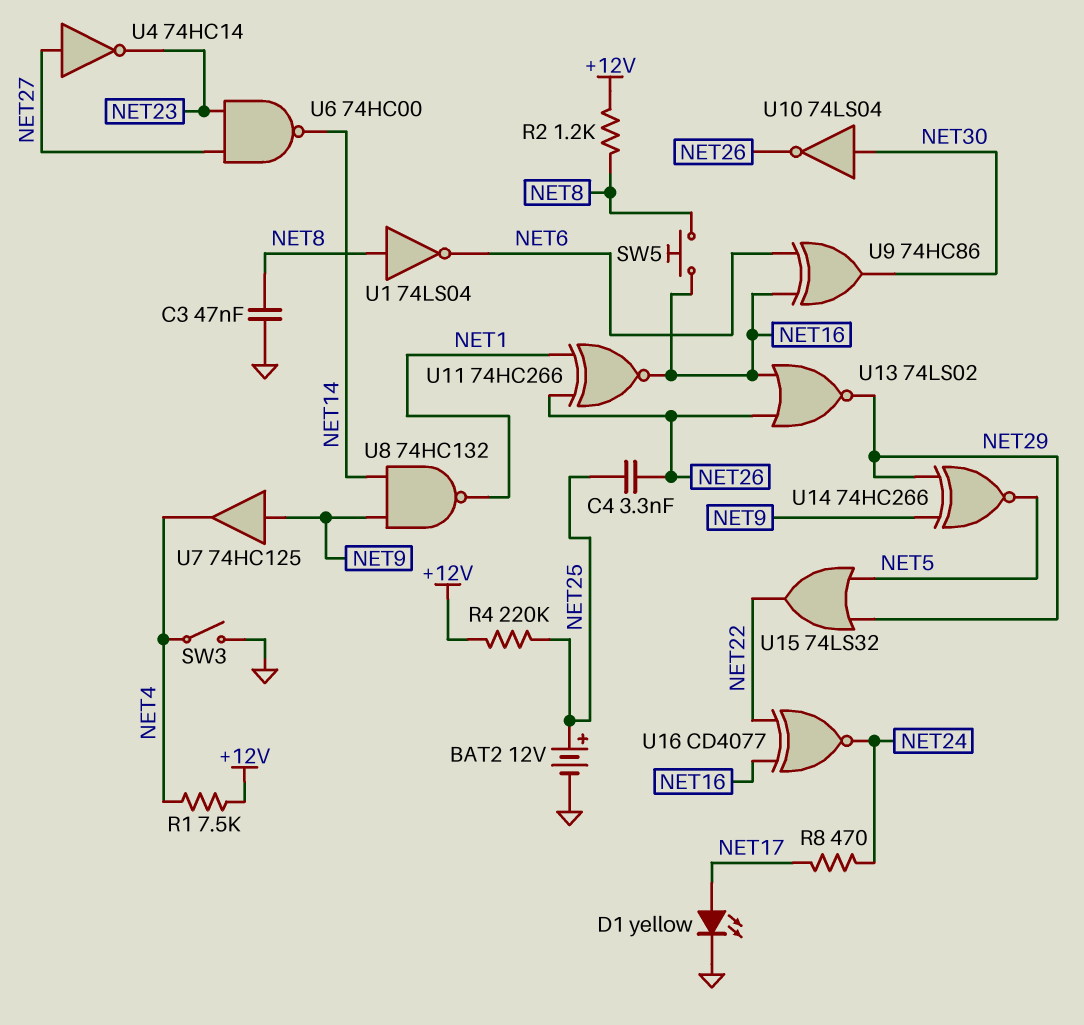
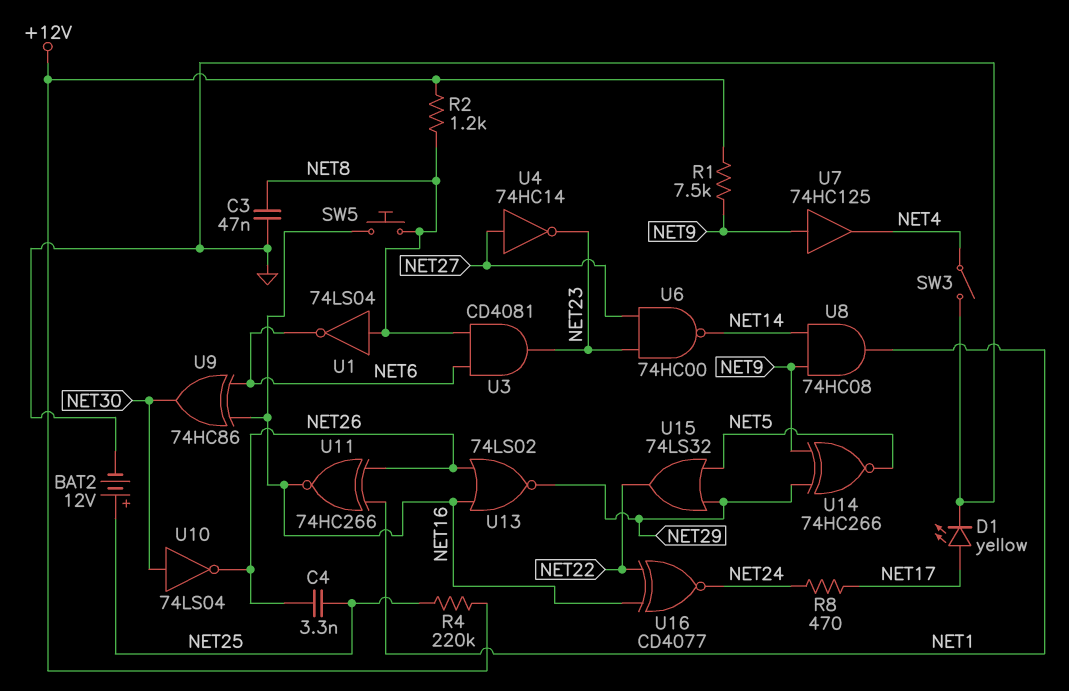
R1: 7.5k (+12V, NET4) -> 7.5k (+12V, NET9)
U3: none -> AND CD4081 (in NET6, in NET8, out NET23)
U8: NAND 74HC132 (in NET9, in NET14, out NET1) -> AND 74HC08 (in NET9, in NET14, out NET1)

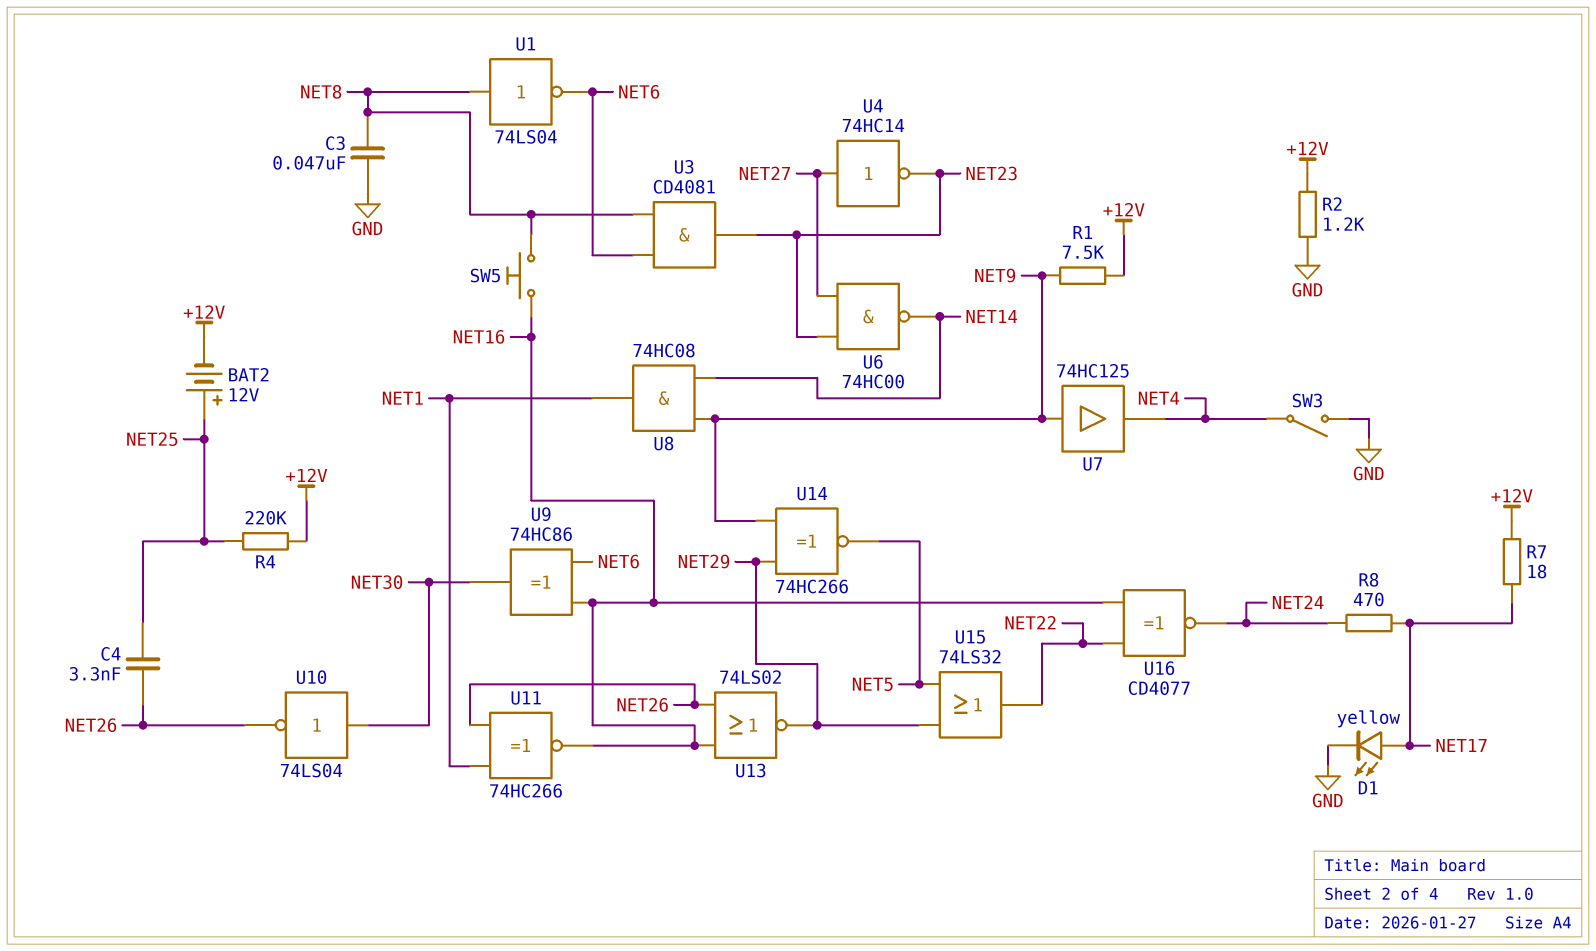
BAT2: 12V (plus NET25, minus GND) -> 12V (plus NET25, minus +12V)
R2: 1.2k (+12V, NET8) -> 1.2k (+12V, GND)
R7: none -> 18 (+12V, NET17)

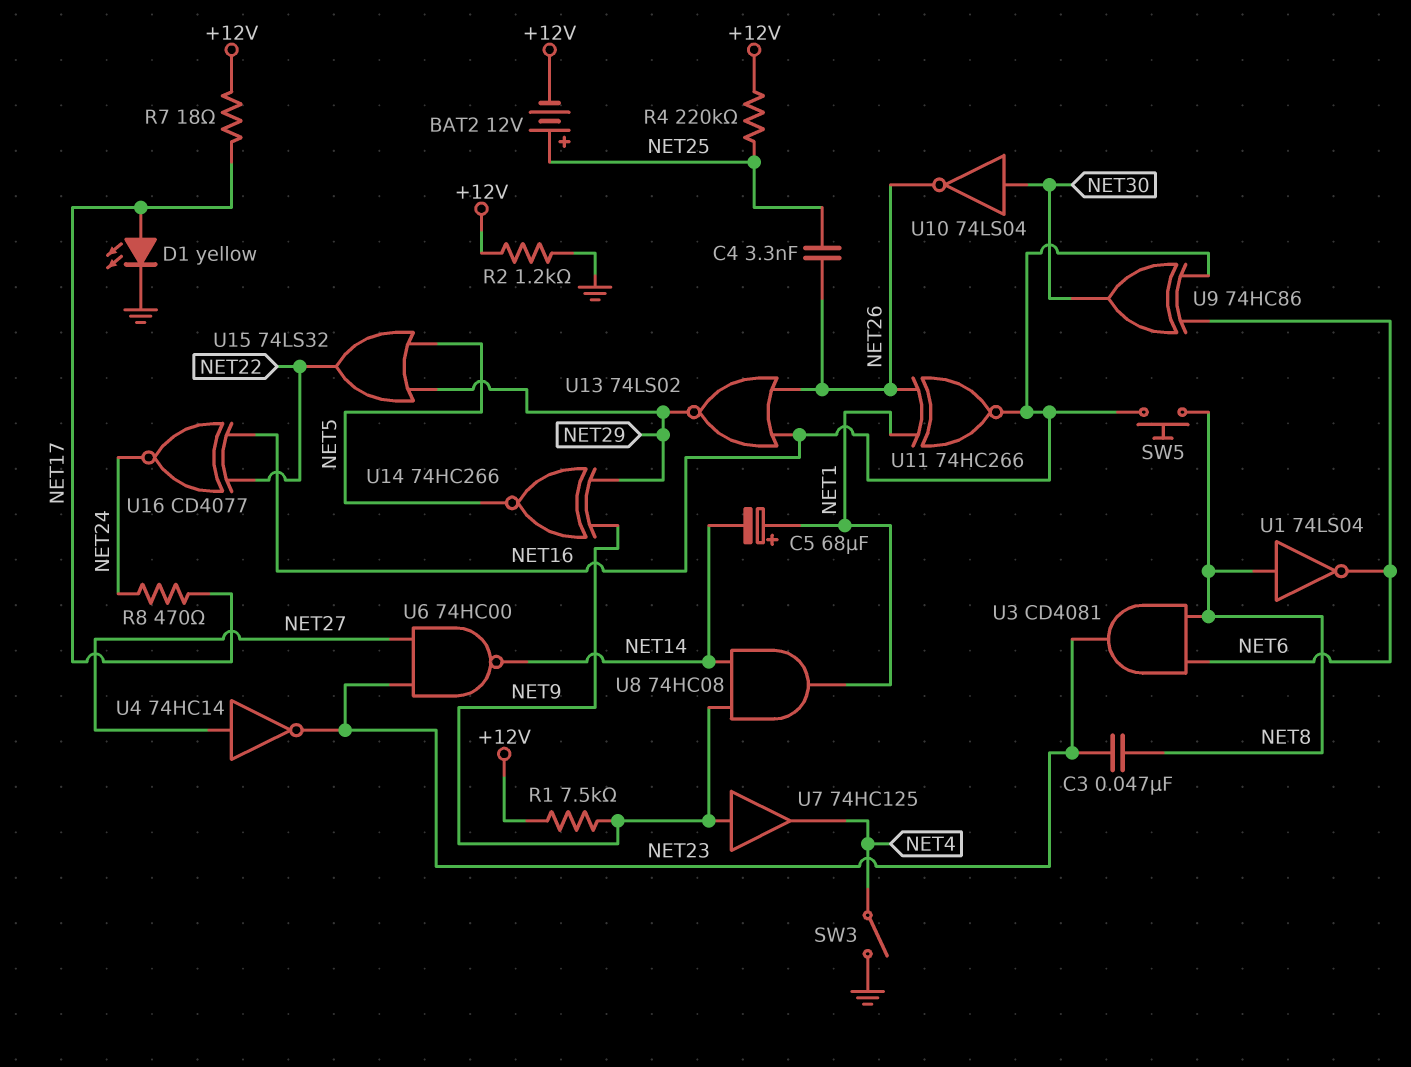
C3: 47nF (GND, NET8) -> 47nF (NET8, NET23)
C5: none -> 68uF (plus NET1, minus NET14)

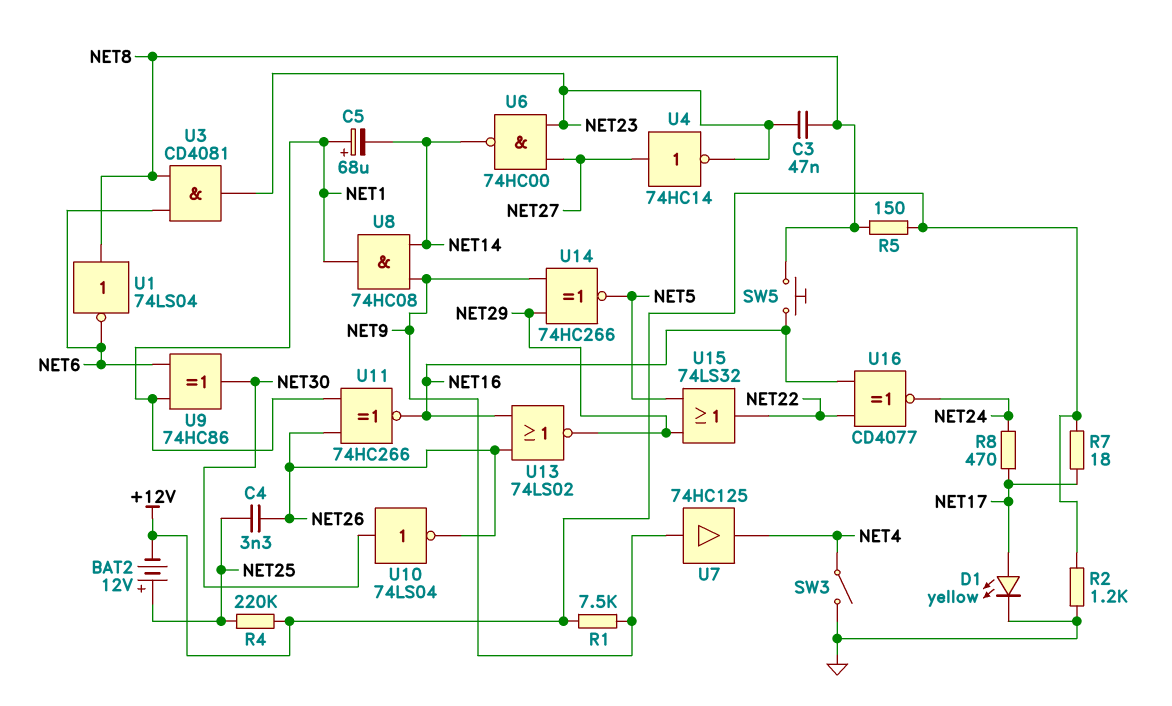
R5: none -> 150 (+12V, NET8)
U9: XOR 74HC86 (in NET6, in NET16, out NET30) -> XOR 74HC86 (in NET1, in NET6, out NET30)

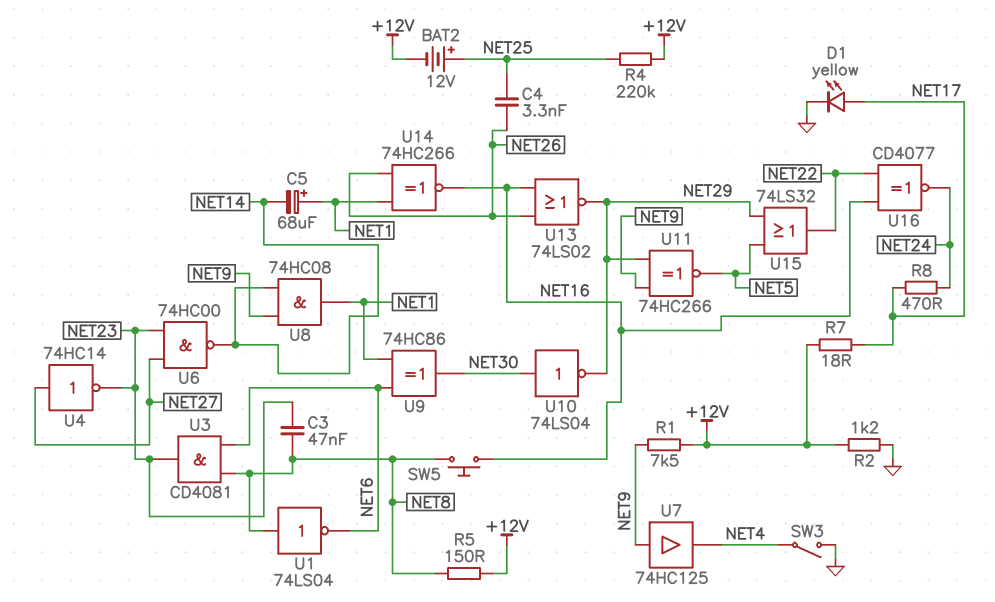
U10: NOT 74LS04 (in NET30, out NET26) -> NOT 74LS04 (in NET30, out NET29)
U11: XNOR 74HC266 (in NET1, in NET26, out NET16) -> XNOR 74HC266 (in NET9, in NET29, out NET5)
U14: XNOR 74HC266 (in NET9, in NET29, out NET5) -> XNOR 74HC266 (in NET1, in NET26, out NET16)

